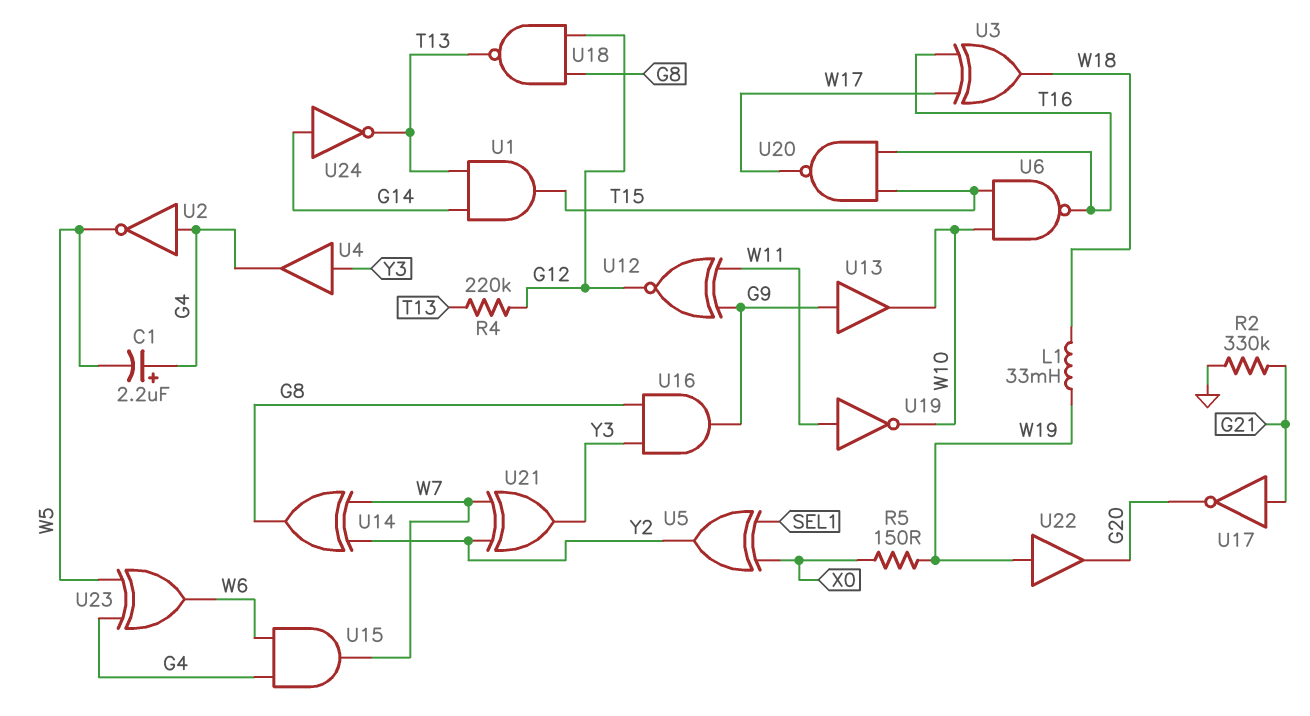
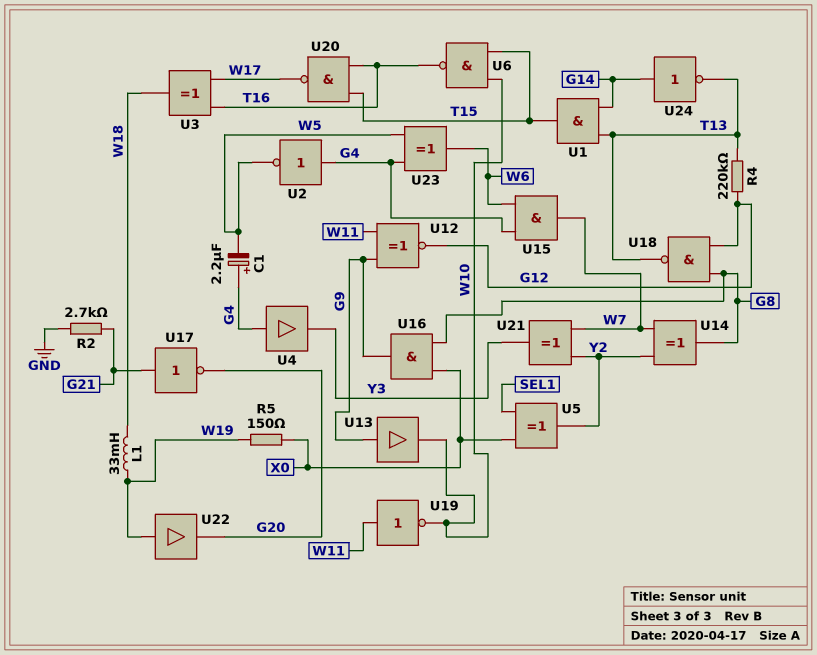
R2: 330k (G21, GND) -> 2.7k (G21, GND)
U4: buffer (in Y3, out G4) -> buffer (in G4, out Y3)
U16: AND (in G8, in Y3, out G9) -> AND (in G8, in X0, out G9)

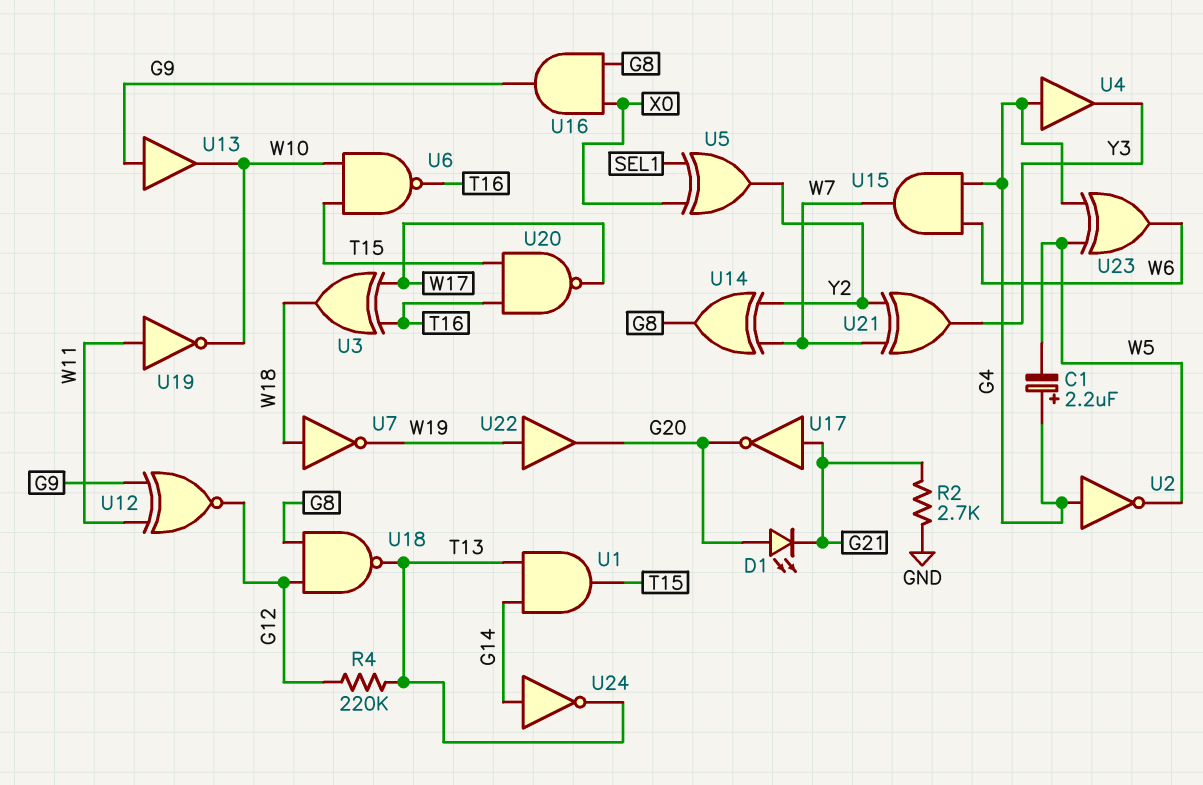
D1: none -> LED (A G20, K G21)
L1: 33mH (W18, W19) -> none
R5: 150 (W19, X0) -> none
U7: none -> NOT (in W18, out W19)

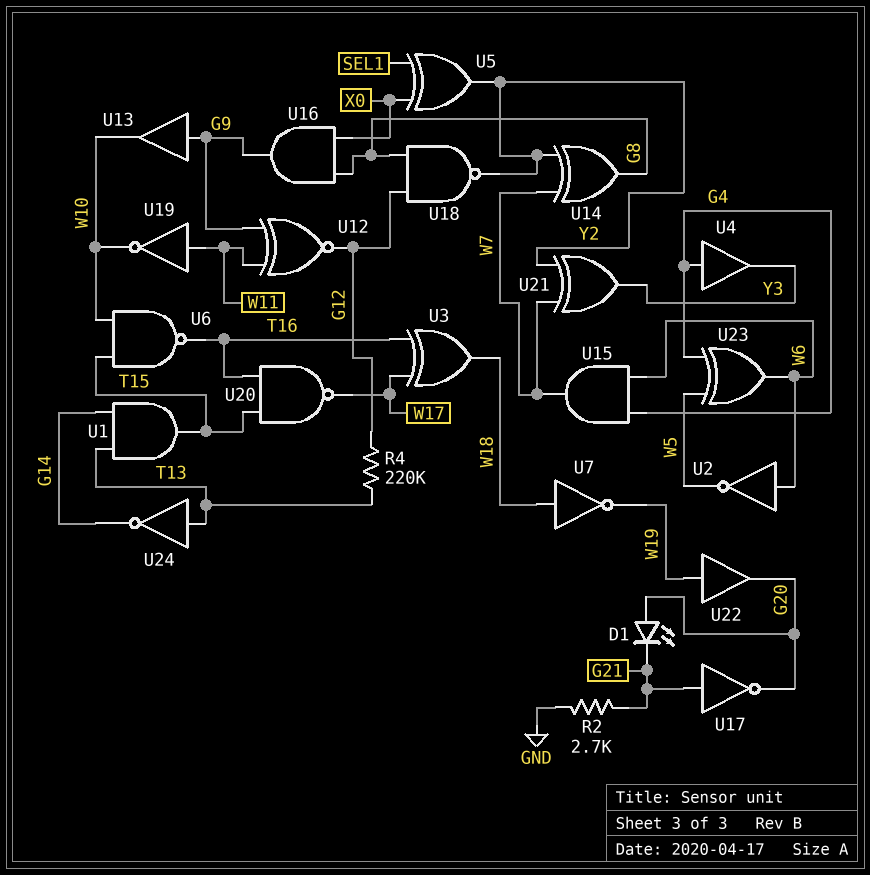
C1: 2.2uF (plus G4, minus W5) -> none
U2: NOT (in G4, out W5) -> NOT (in W6, out W5)
U18: NAND (in G8, in G12, out T13) -> NAND (in G8, in G12, out Y2)
U24: NOT (in G14, out T13) -> NOT (in T13, out G14)

